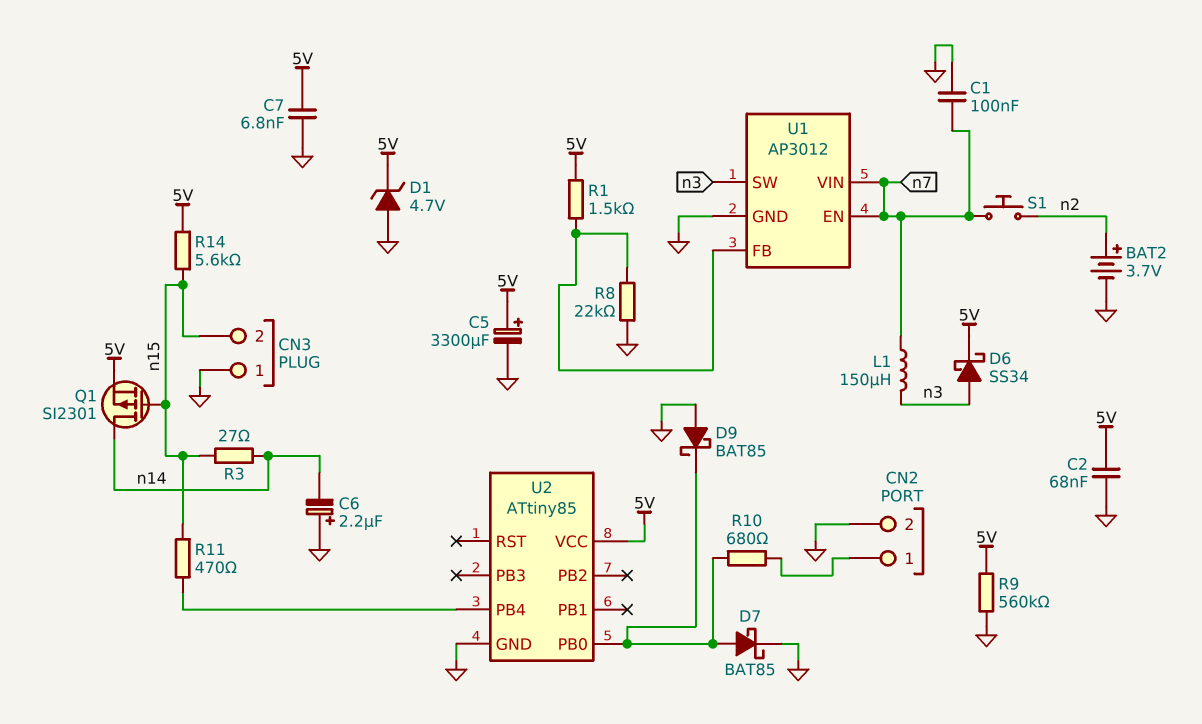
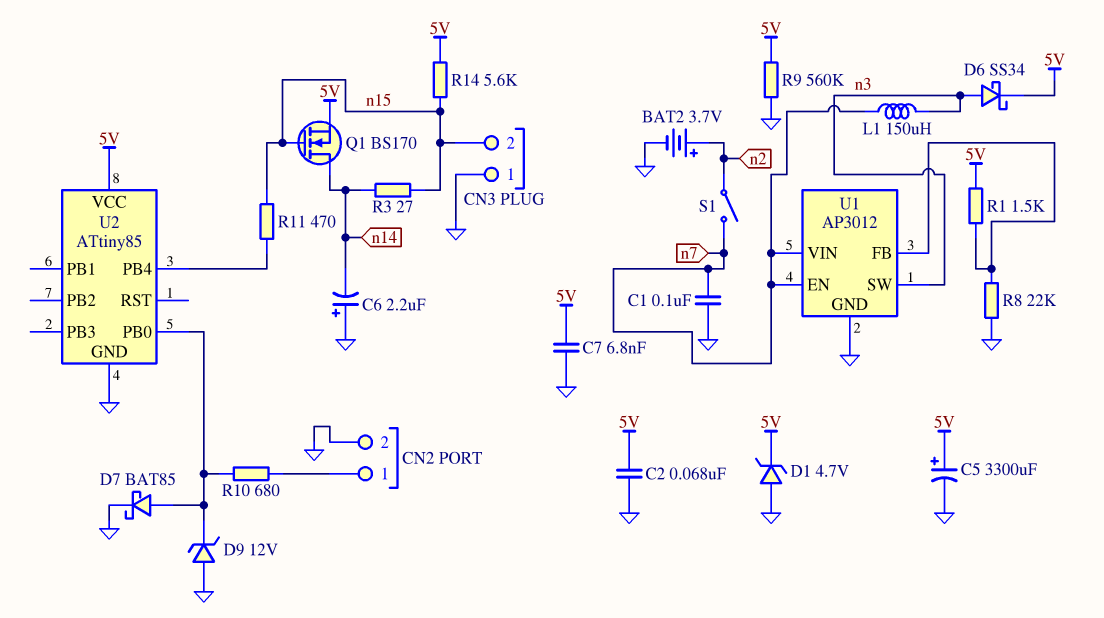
D9: schottky BAT85 (A GND, K U2/PB0) -> zener 12V (A GND, K U2/PB0)
Q1: PMOS SI2301 (G n15, D n14, S 5V) -> NMOS BS170 (G n15, D n14, S 5V)
S1: button (n2, n7) -> switch (n2, n7)

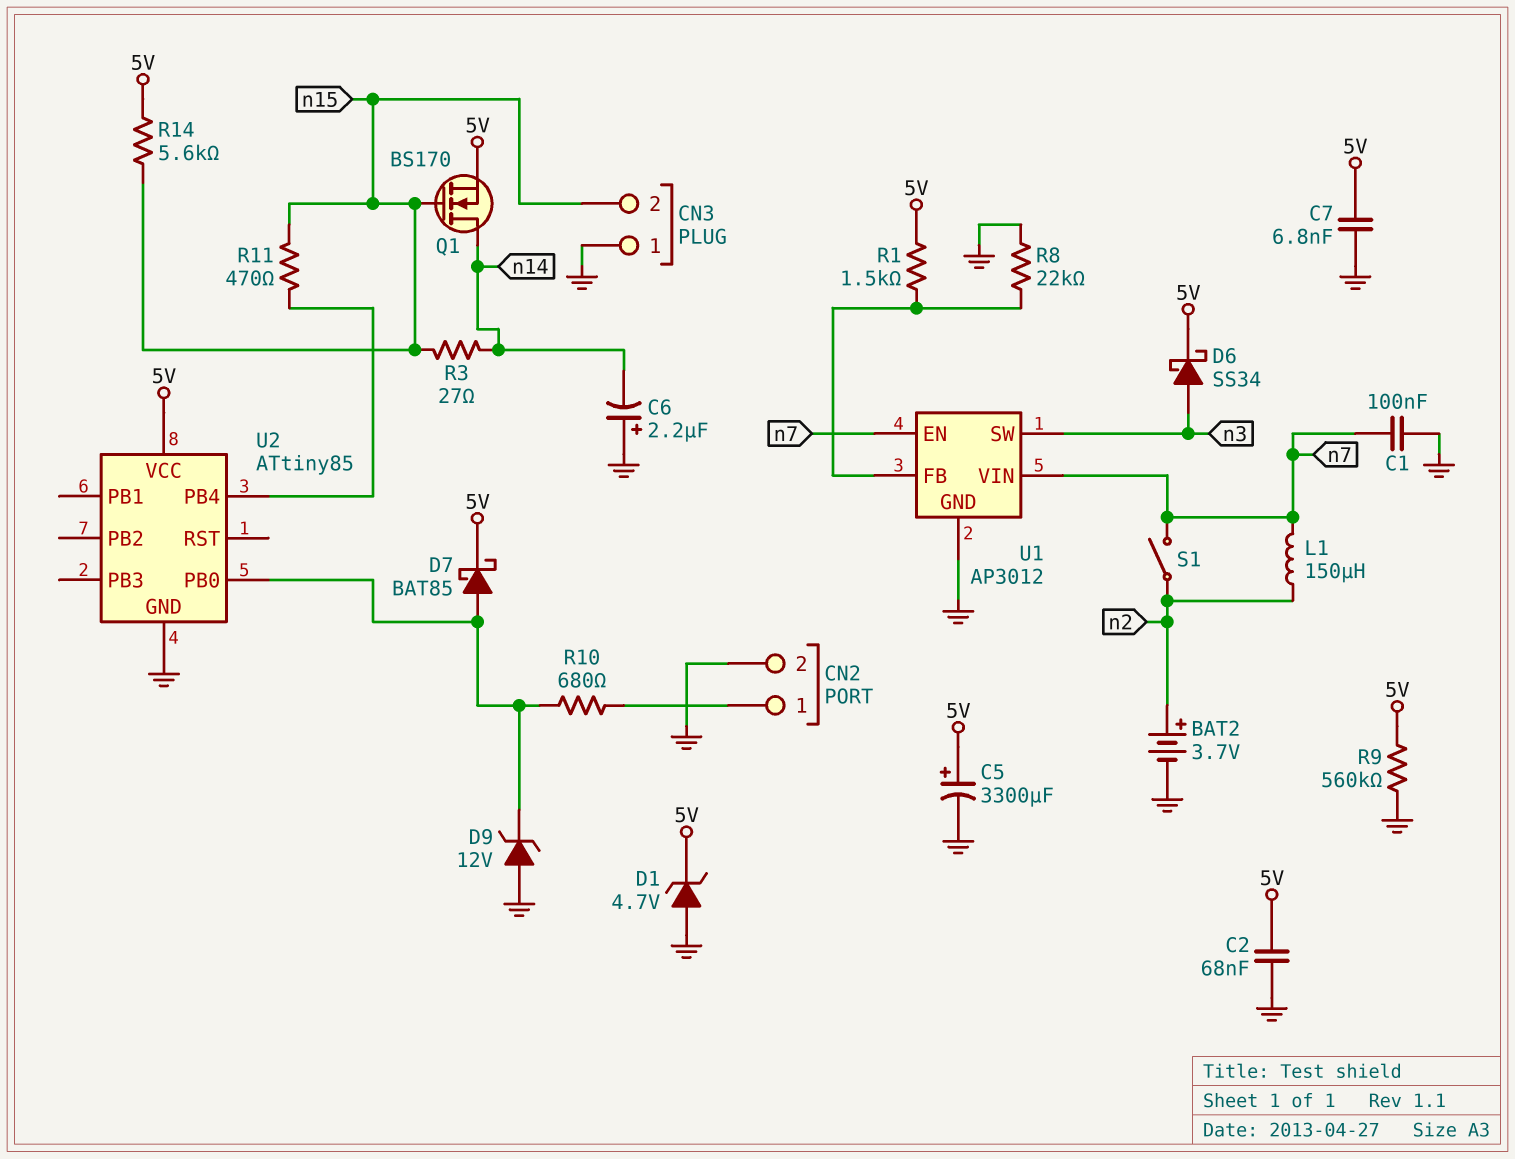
D7: schottky BAT85 (A U2/PB0, K GND) -> schottky BAT85 (A U2/PB0, K 5V)
L1: 150uH (n3, n7) -> 150uH (n2, n7)

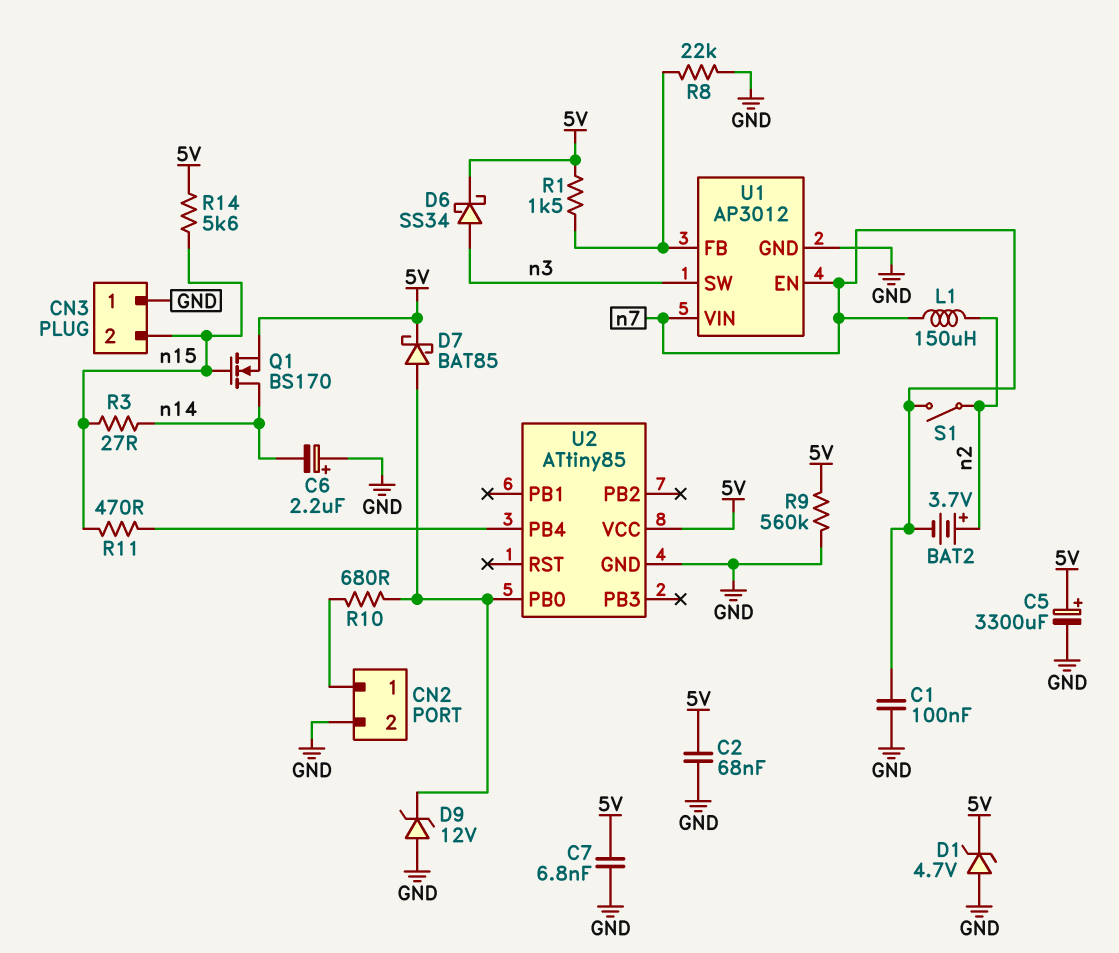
BAT2: 3.7V (plus n2, minus GND) -> 3.7V (plus n2, minus n7)

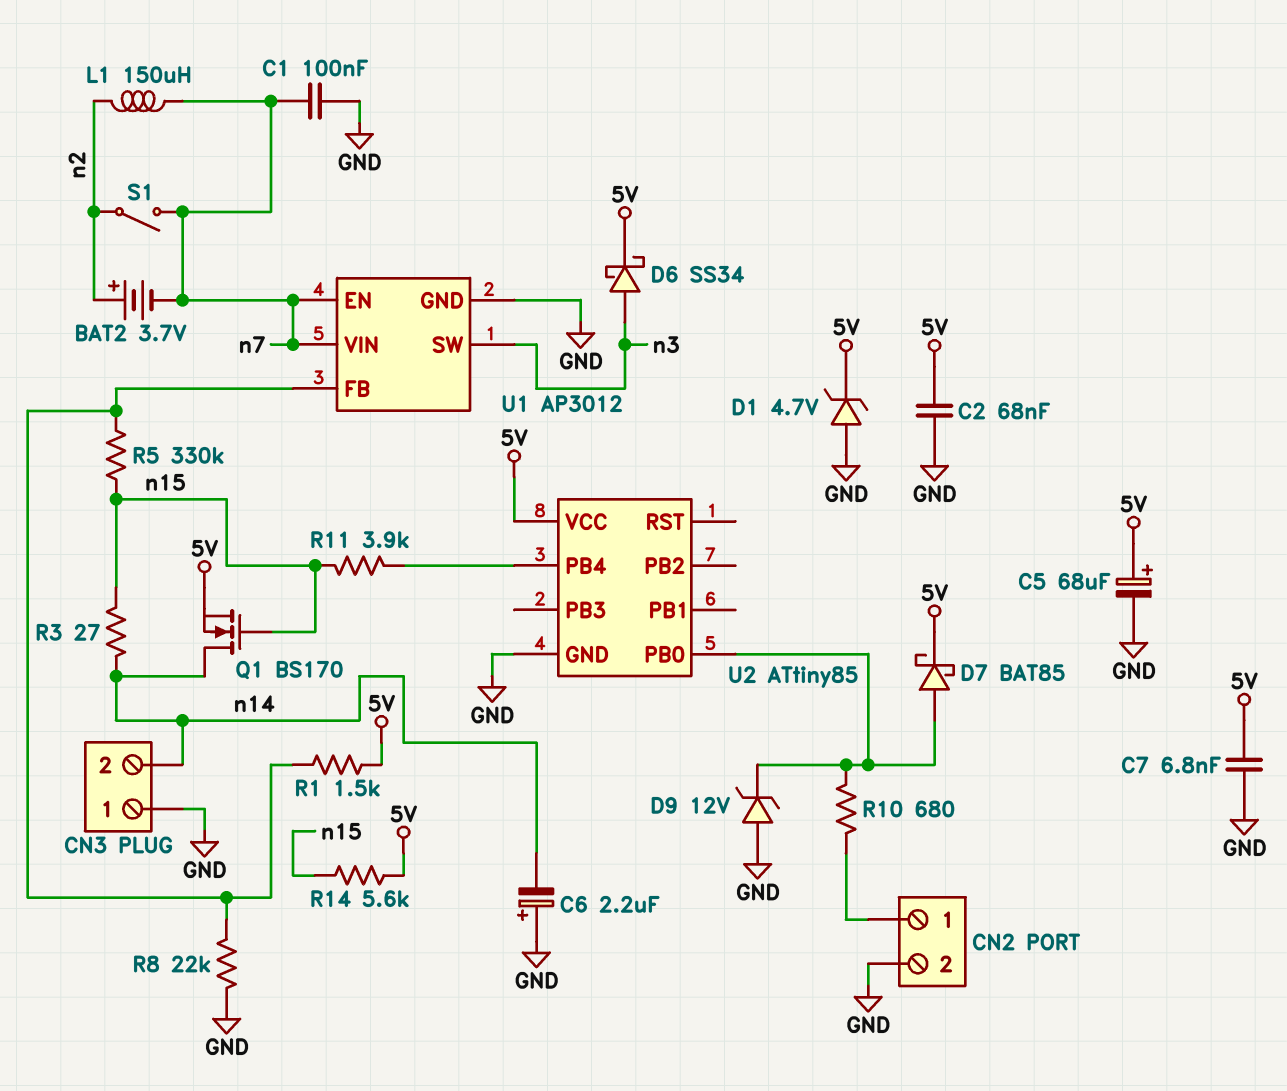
C5: 3300uF (plus 5V, minus GND) -> 68uF (plus 5V, minus GND)
CN3 pin 2: n15 -> n14
R5: none -> 330k (U1/FB, n15)
R9: 560k (5V, GND) -> none
R11: 470 (U2/PB4, n15) -> 3.9k (U2/PB4, n15)

